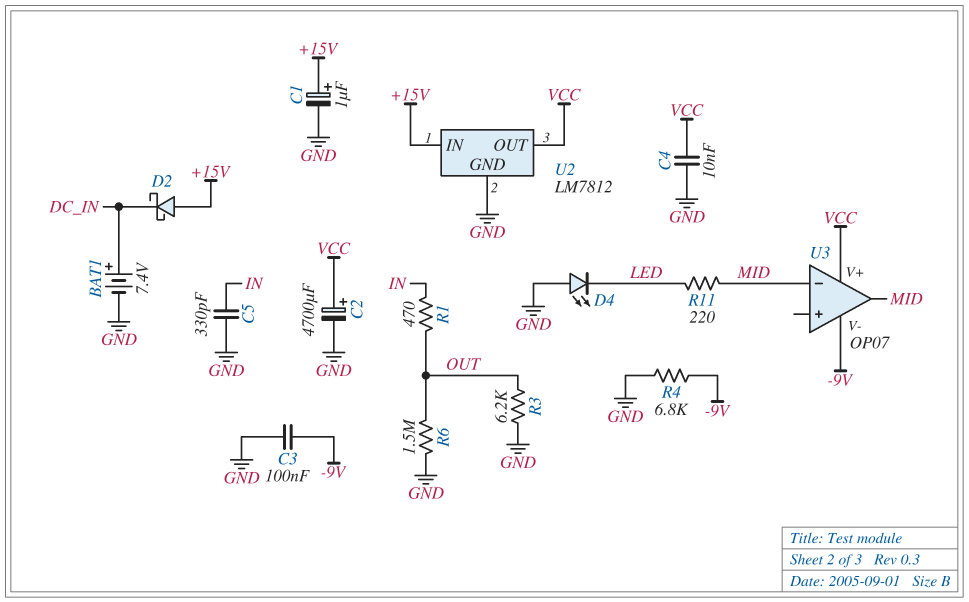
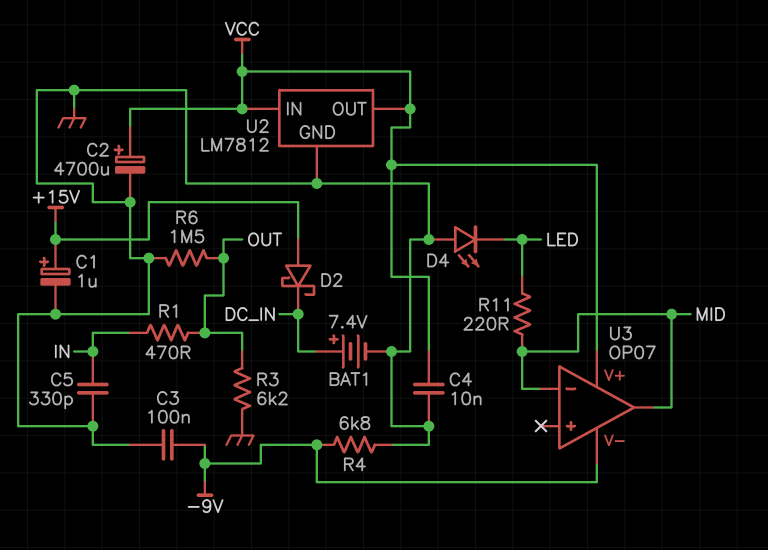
U2 pin IN: +15V -> VCC

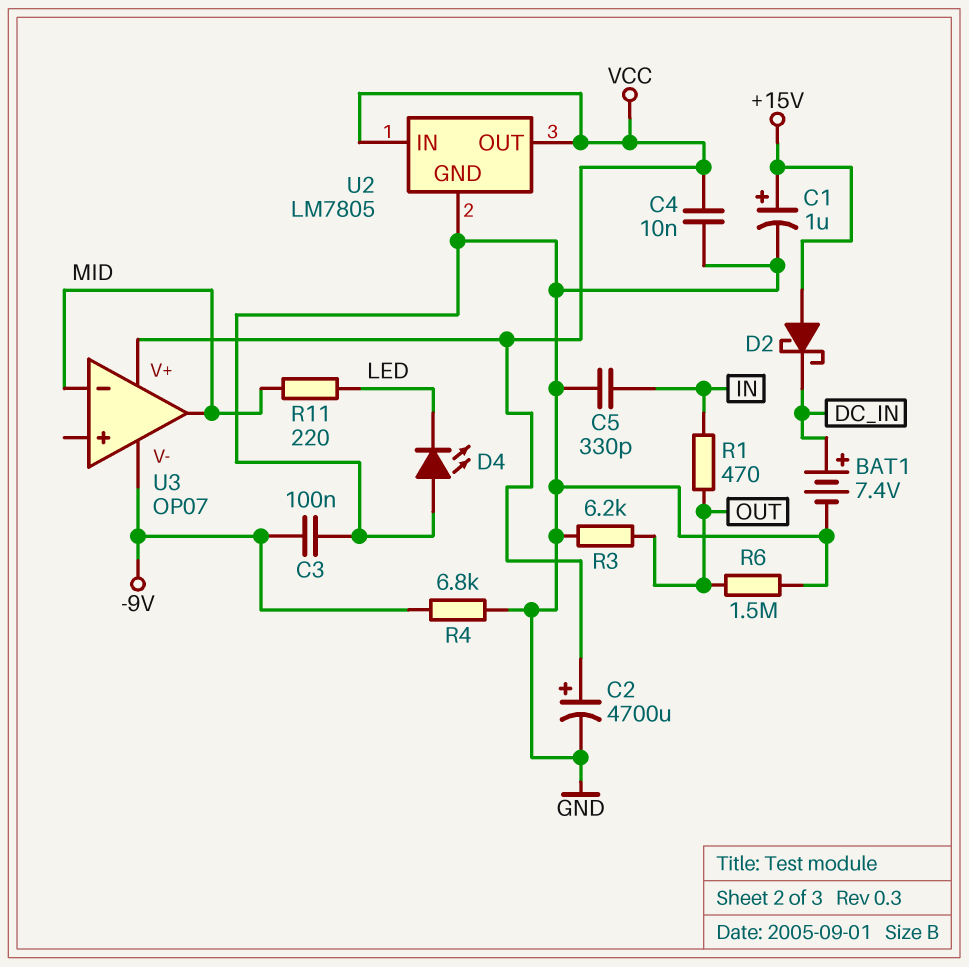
U2: LM7812 -> LM7805

